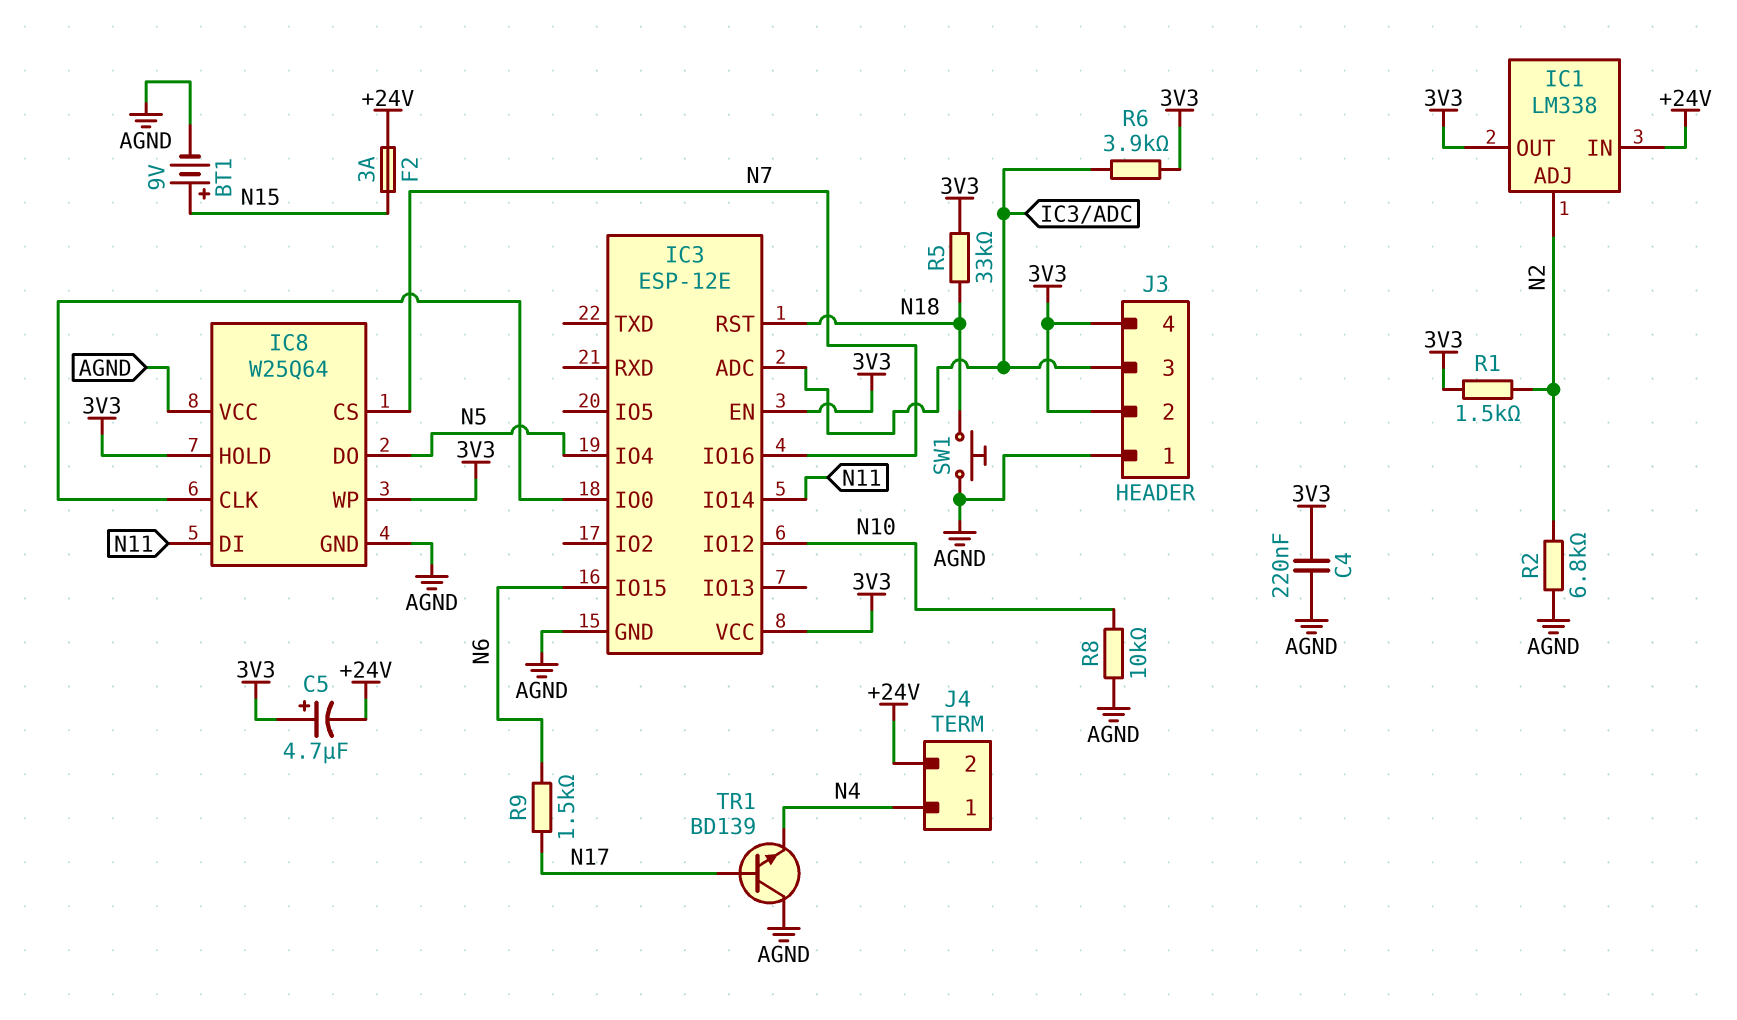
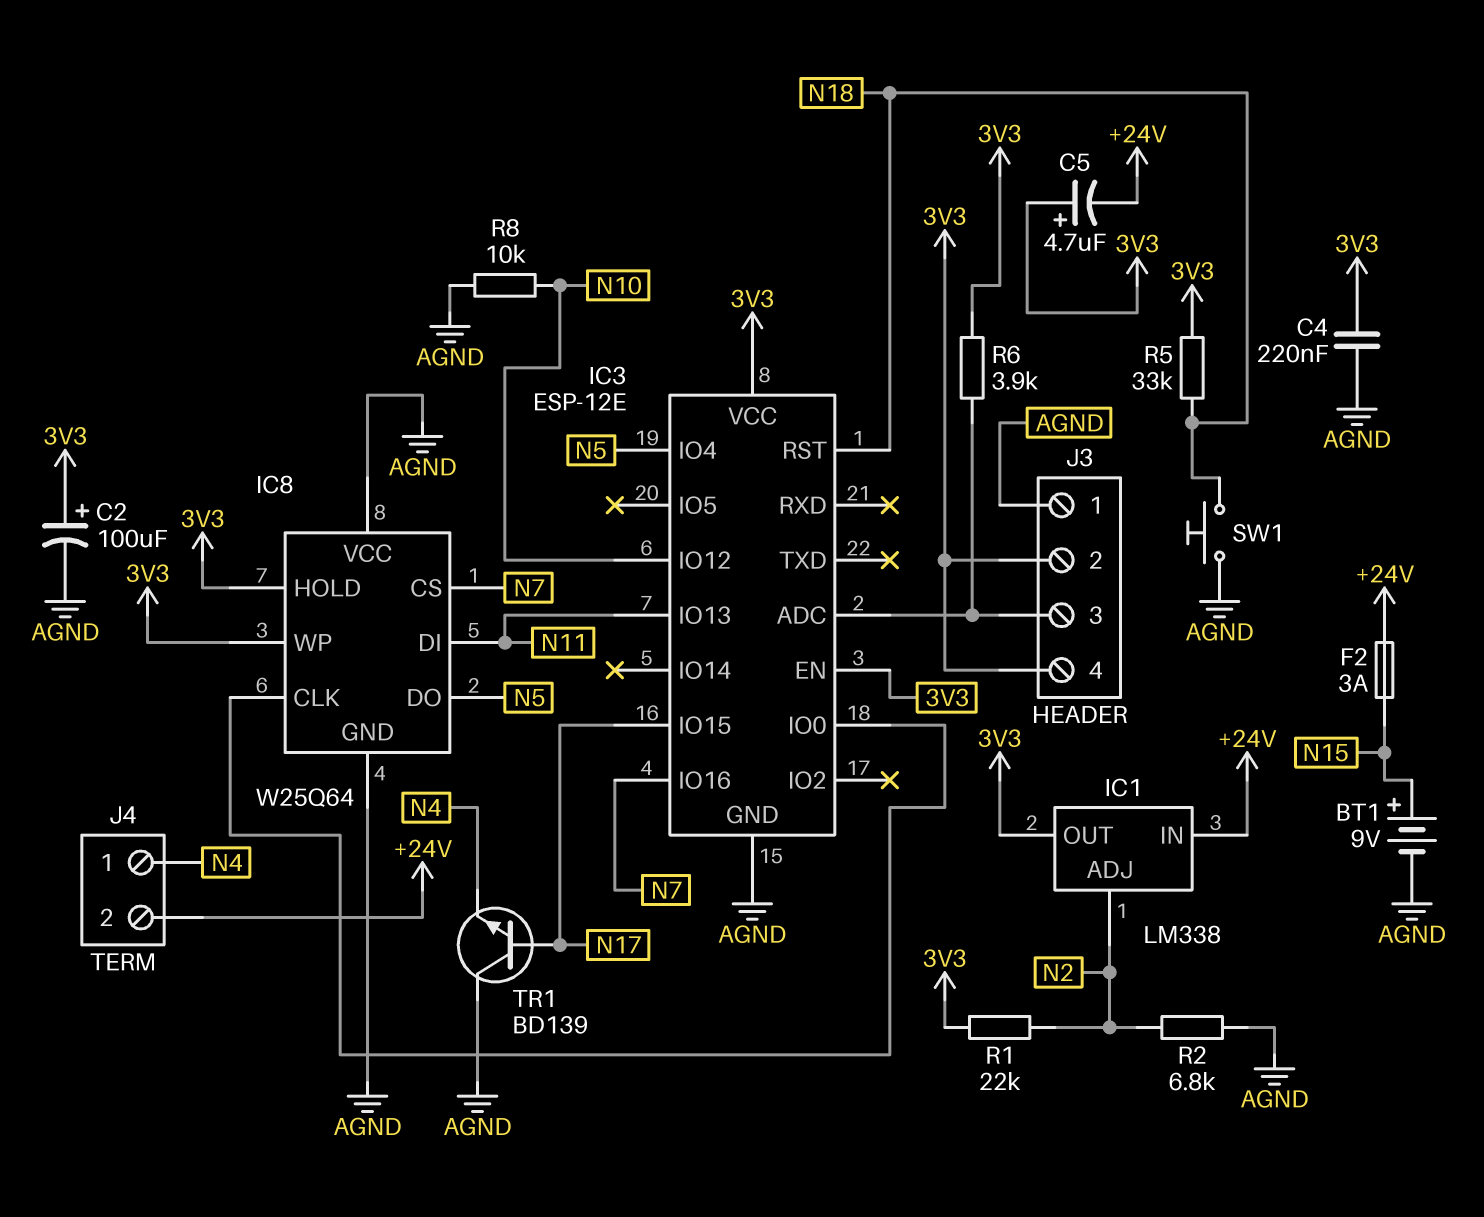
C2: none -> 100uF (plus 3V3, minus AGND)
IC3 pin IO13: none -> N11
IC3 pin IO14: N11 -> none
IC3 pin IO15: N6 -> N17
R1: 1.5k (3V3, N2) -> 22k (3V3, N2)
R9: 1.5k (N6, N17) -> none

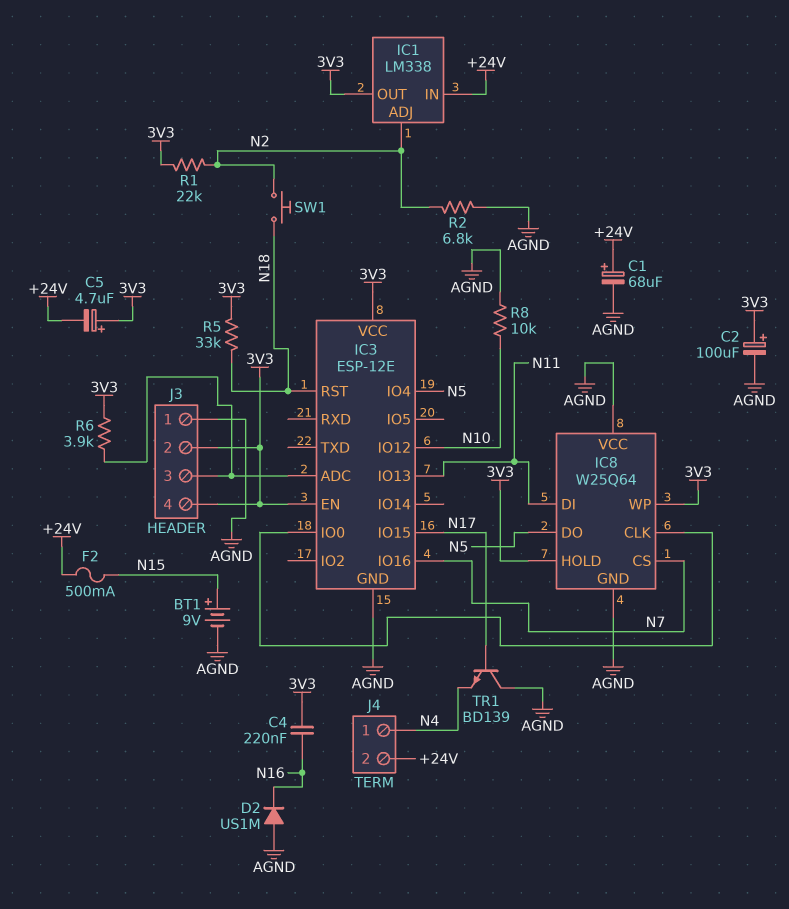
C1: none -> 68uF (plus +24V, minus AGND)
C4: 220nF (3V3, AGND) -> 220nF (3V3, N16)
D2: none -> diode US1M (A AGND, K N16)
F2: 3A (+24V, N15) -> 500mA (+24V, N15)
SW1: button (AGND, N18) -> button (N2, N18)

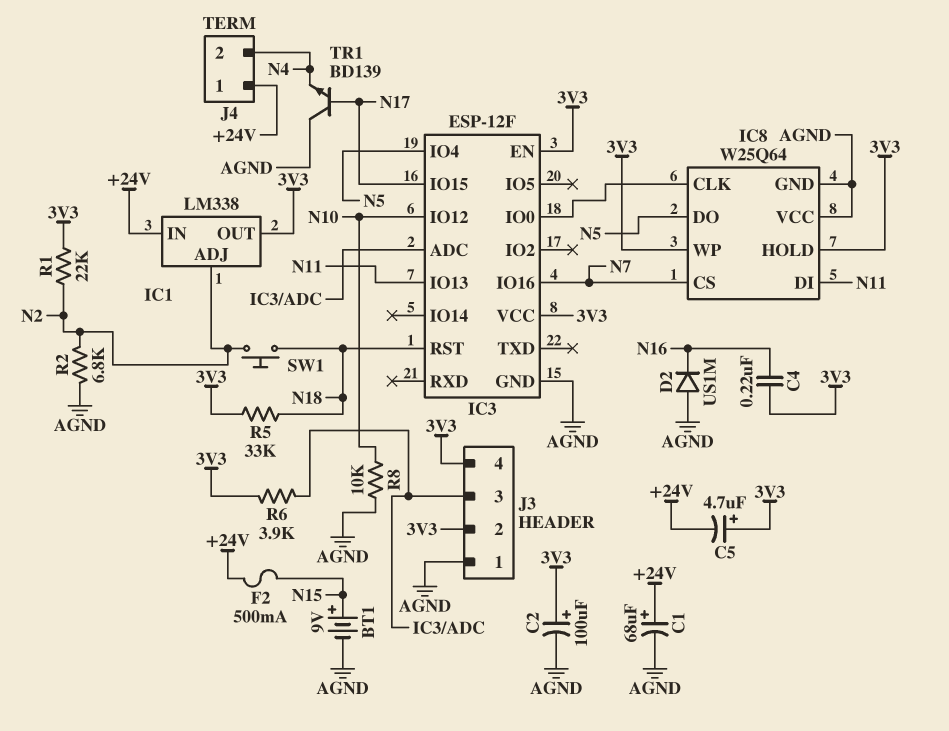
IC3: ESP-12E -> ESP-12F
J4 pin 1: N4 -> +24V
J4 pin 2: +24V -> N4

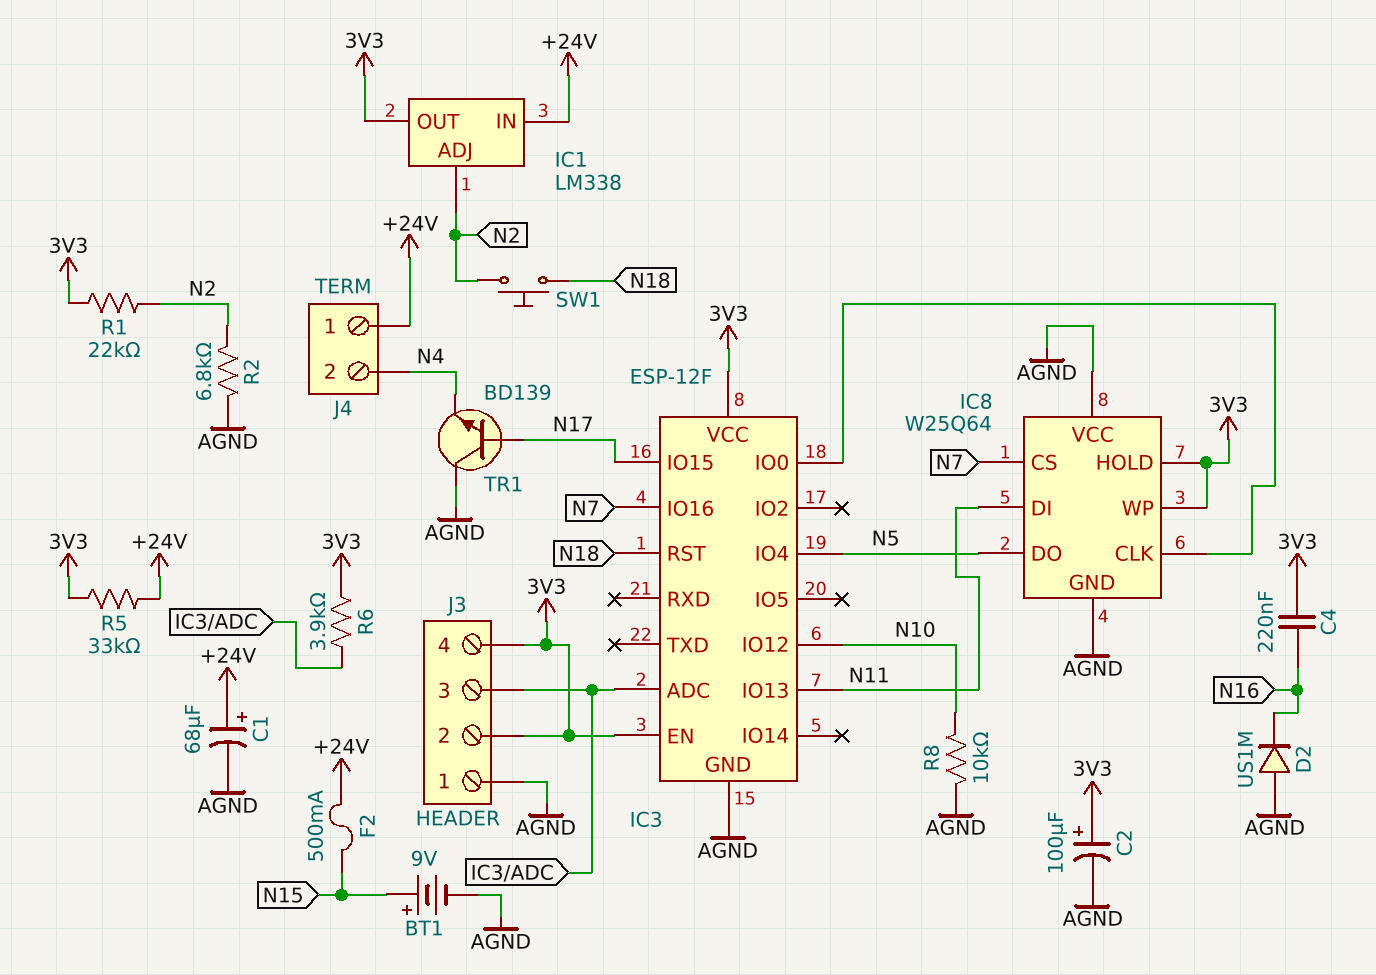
C5: 4.7uF (plus 3V3, minus +24V) -> none
R5: 33k (3V3, N18) -> 33k (+24V, 3V3)

